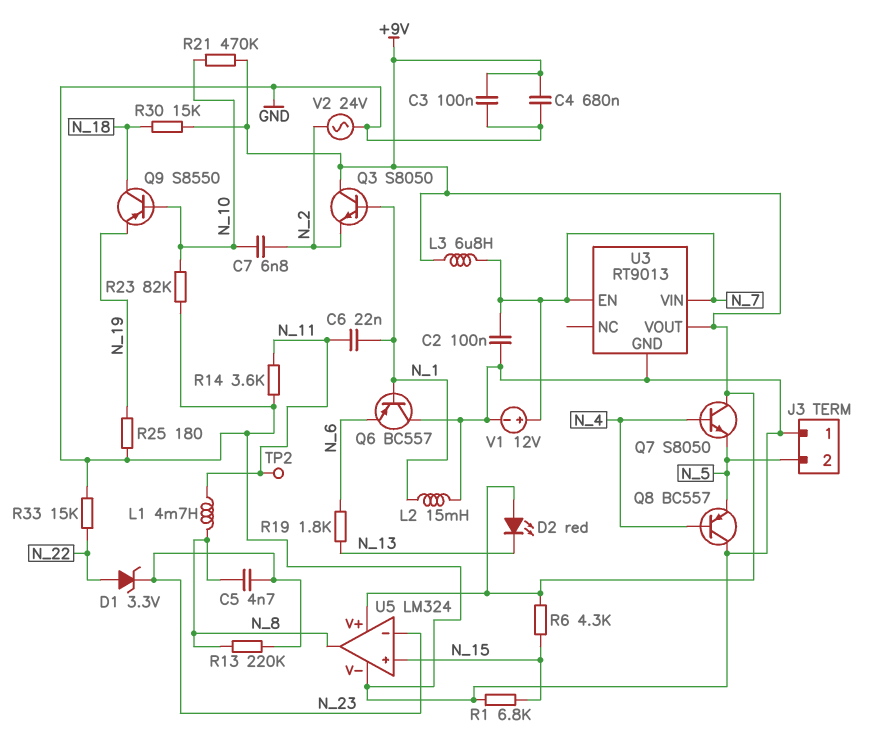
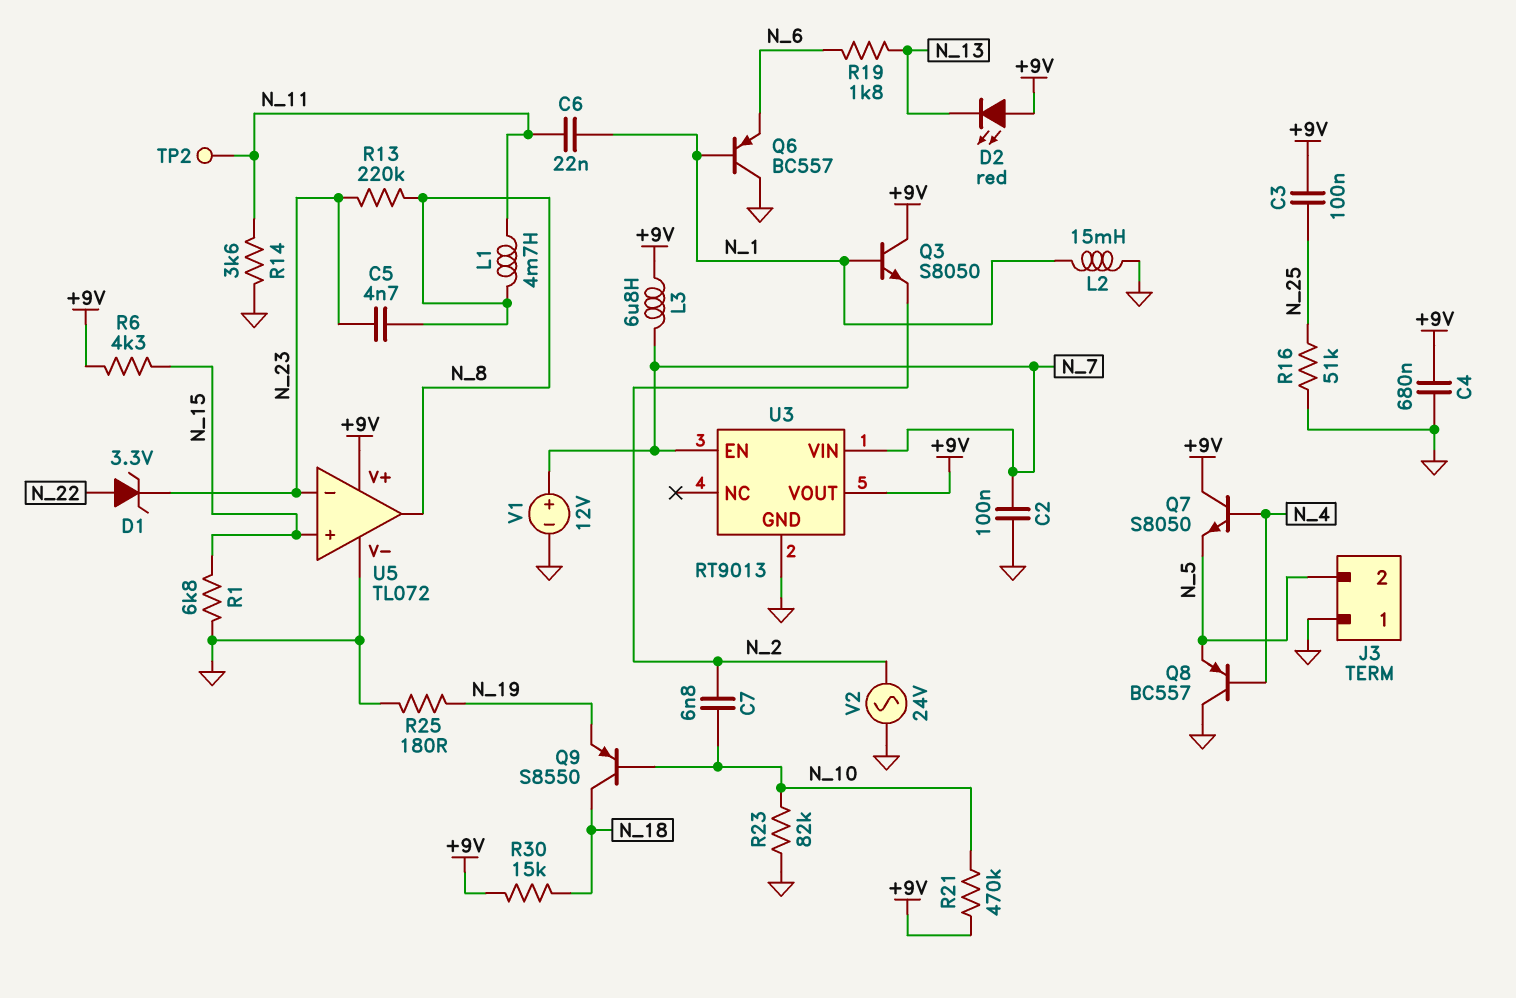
C3: 100nF (+9V, GND) -> 100nF (+9V, N_25)
R16: none -> 51k (GND, N_25)
R33: 15k (GND, N_22) -> none
U5: LM324 -> TL072

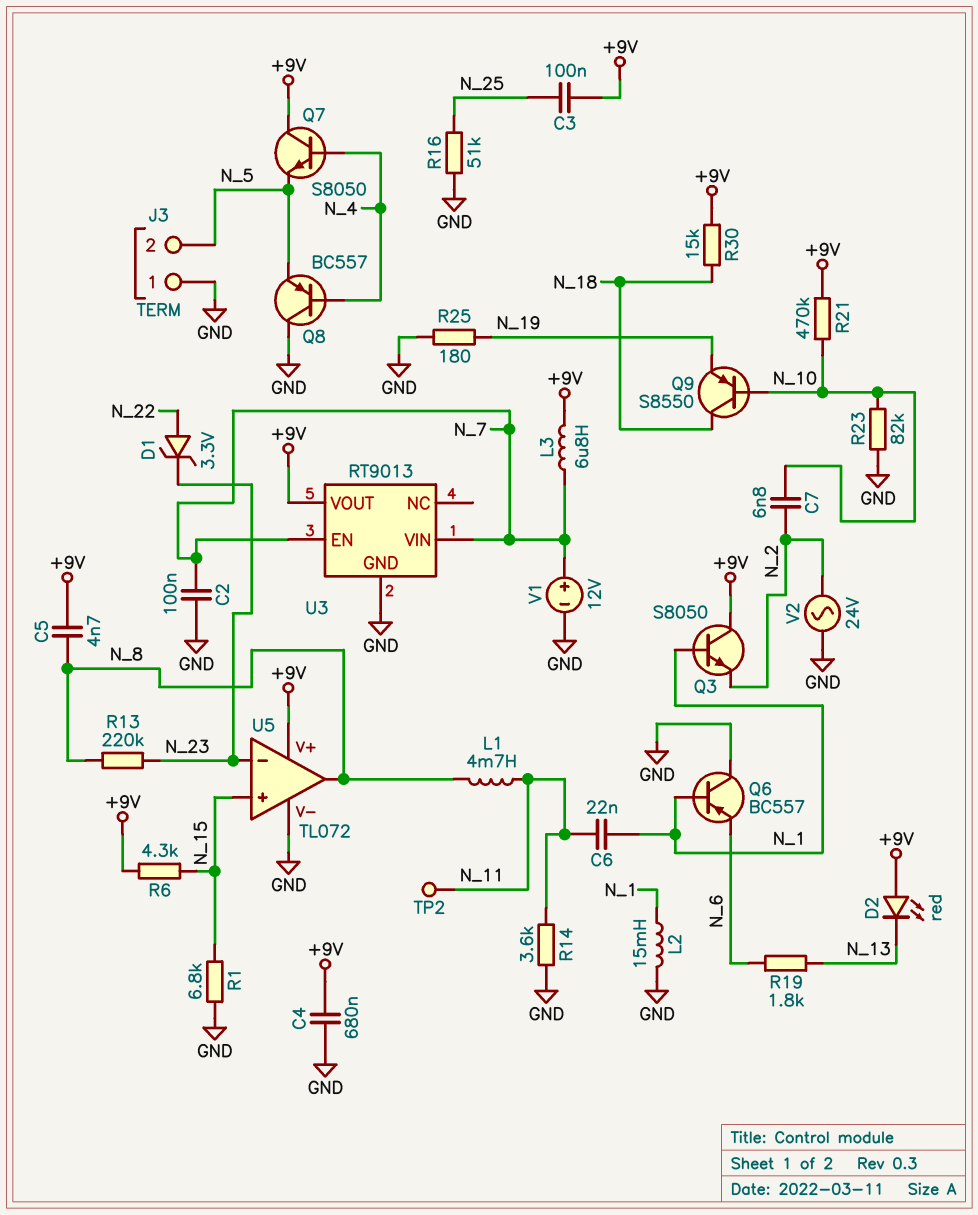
C5: 4.7nF (N_8, N_23) -> 4.7nF (+9V, N_8)

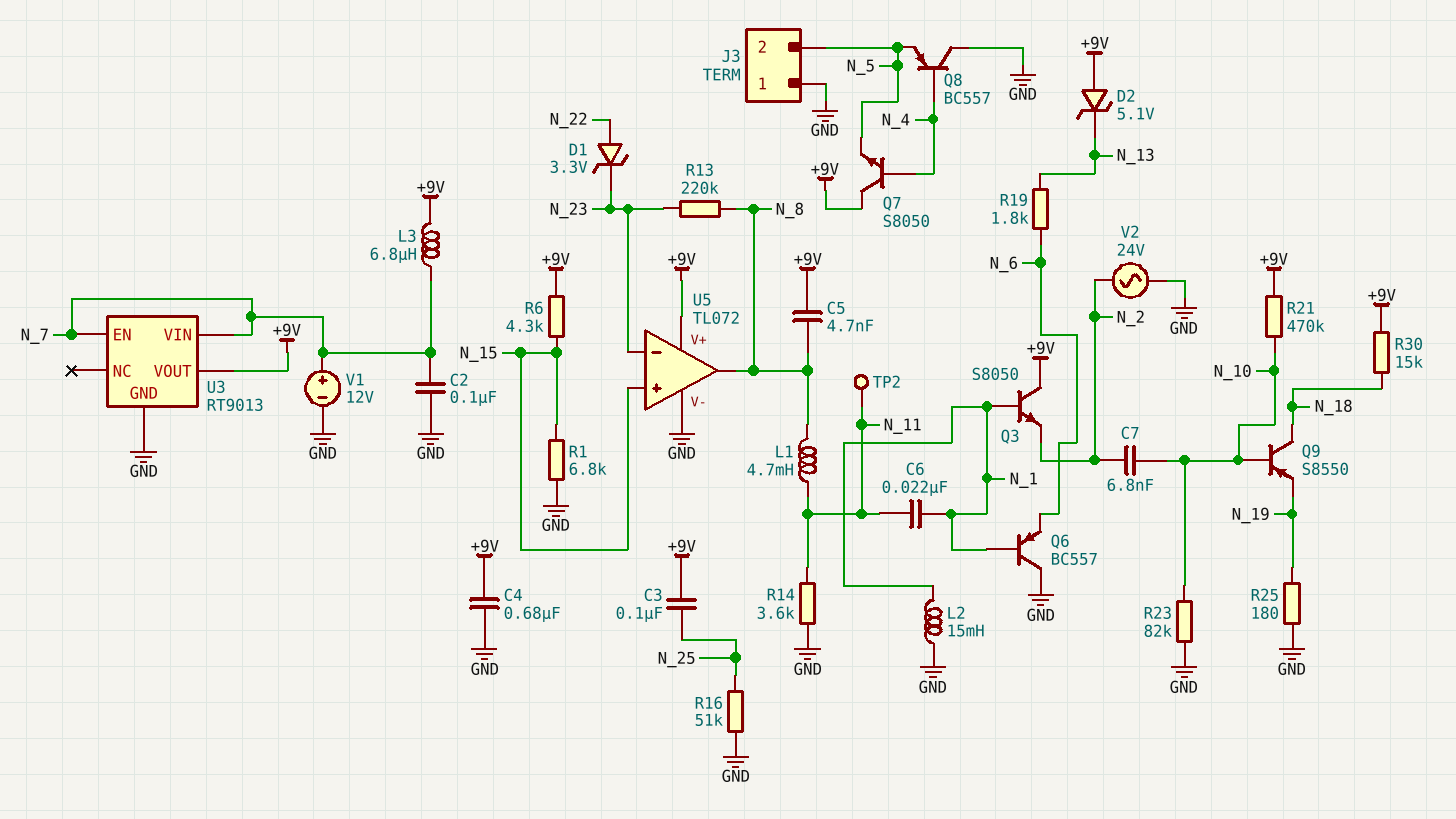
D2: LED red (A +9V, K N_13) -> zener 5.1V (A +9V, K N_13)

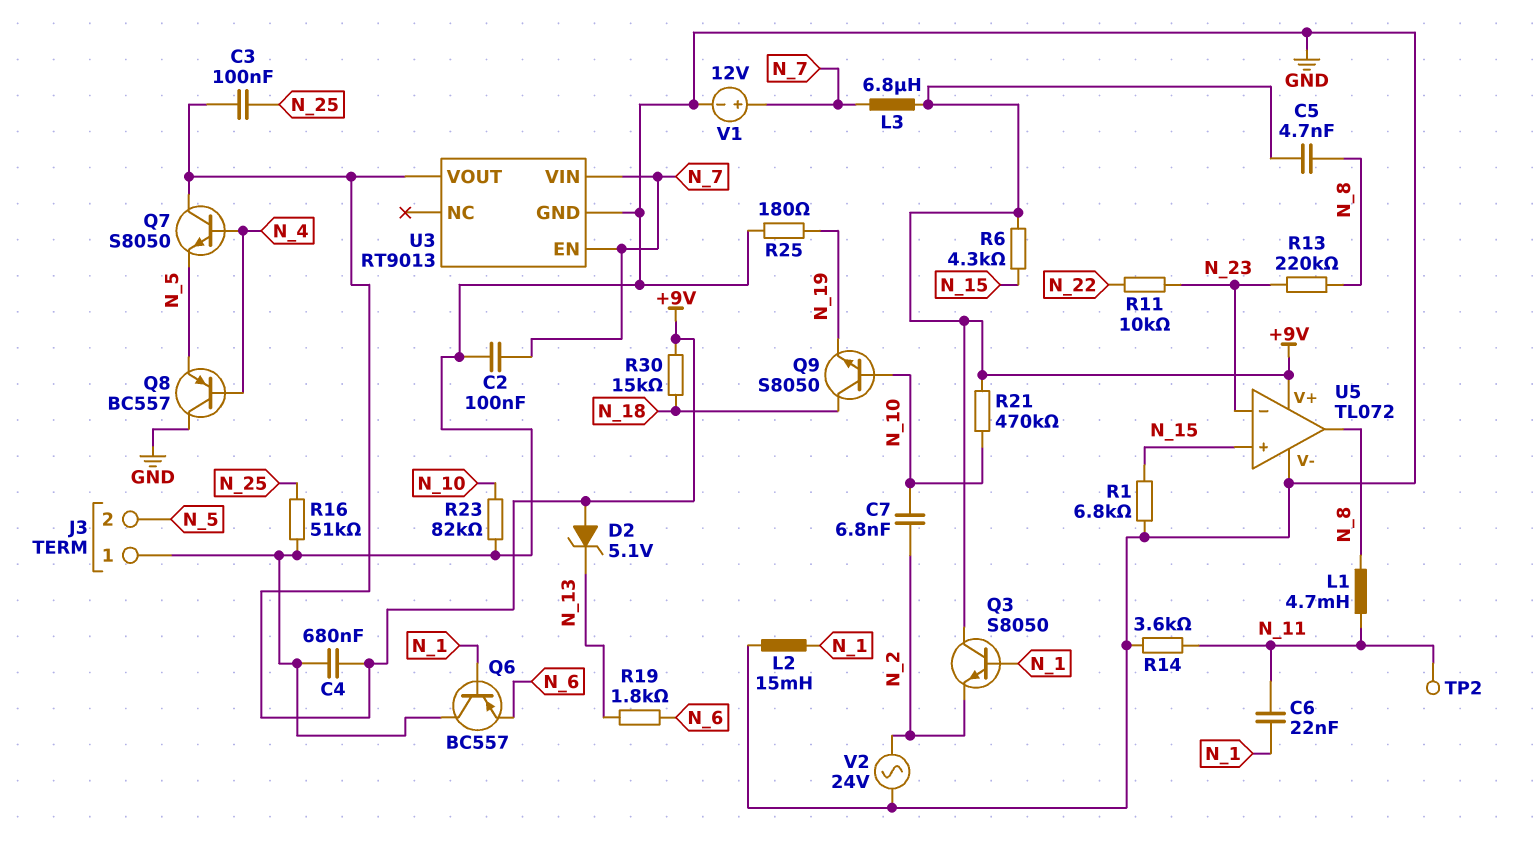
D1: zener 3.3V (A N_22, K N_23) -> none
Q9: PNP S8550 (B N_10, C N_18, E N_19) -> NPN S8050 (B N_10, C N_18, E N_19)
R11: none -> 10k (N_22, N_23)

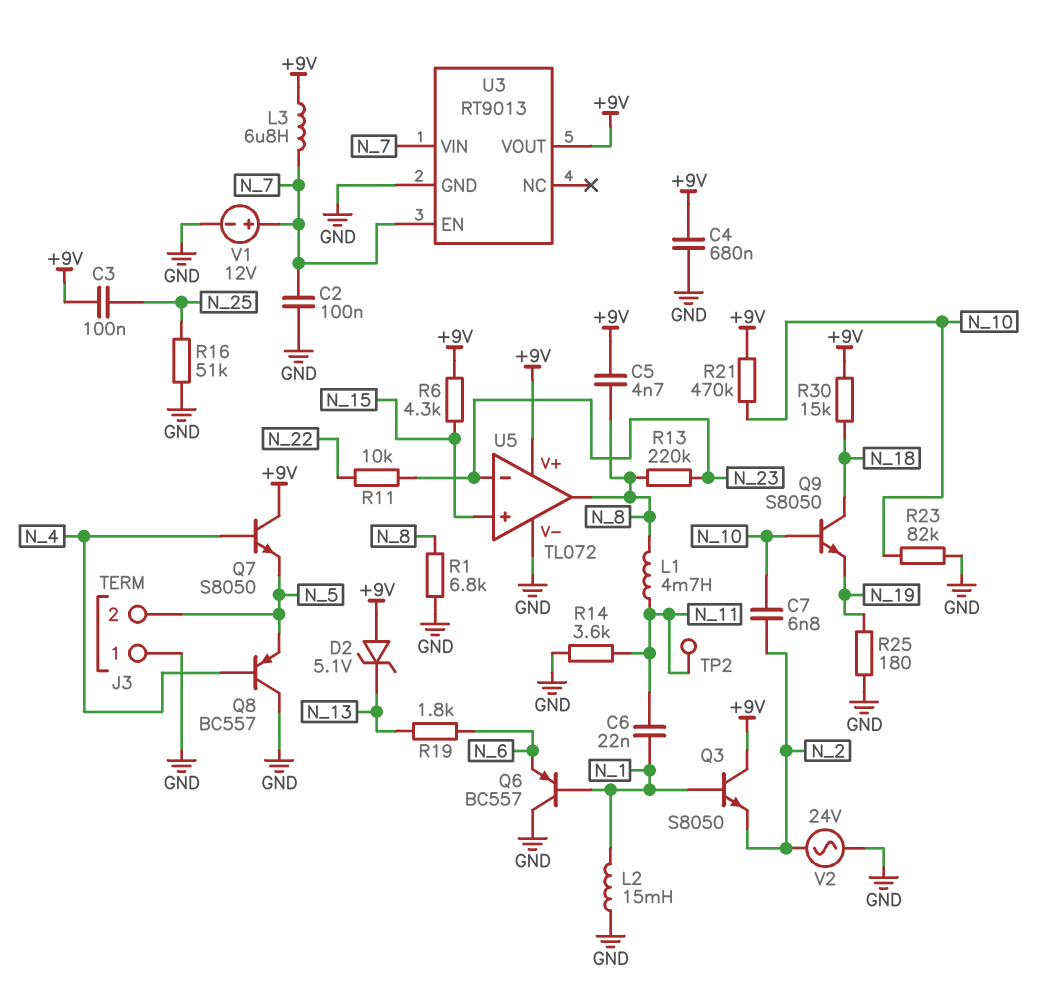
R1: 6.8k (GND, N_15) -> 6.8k (GND, N_8)

